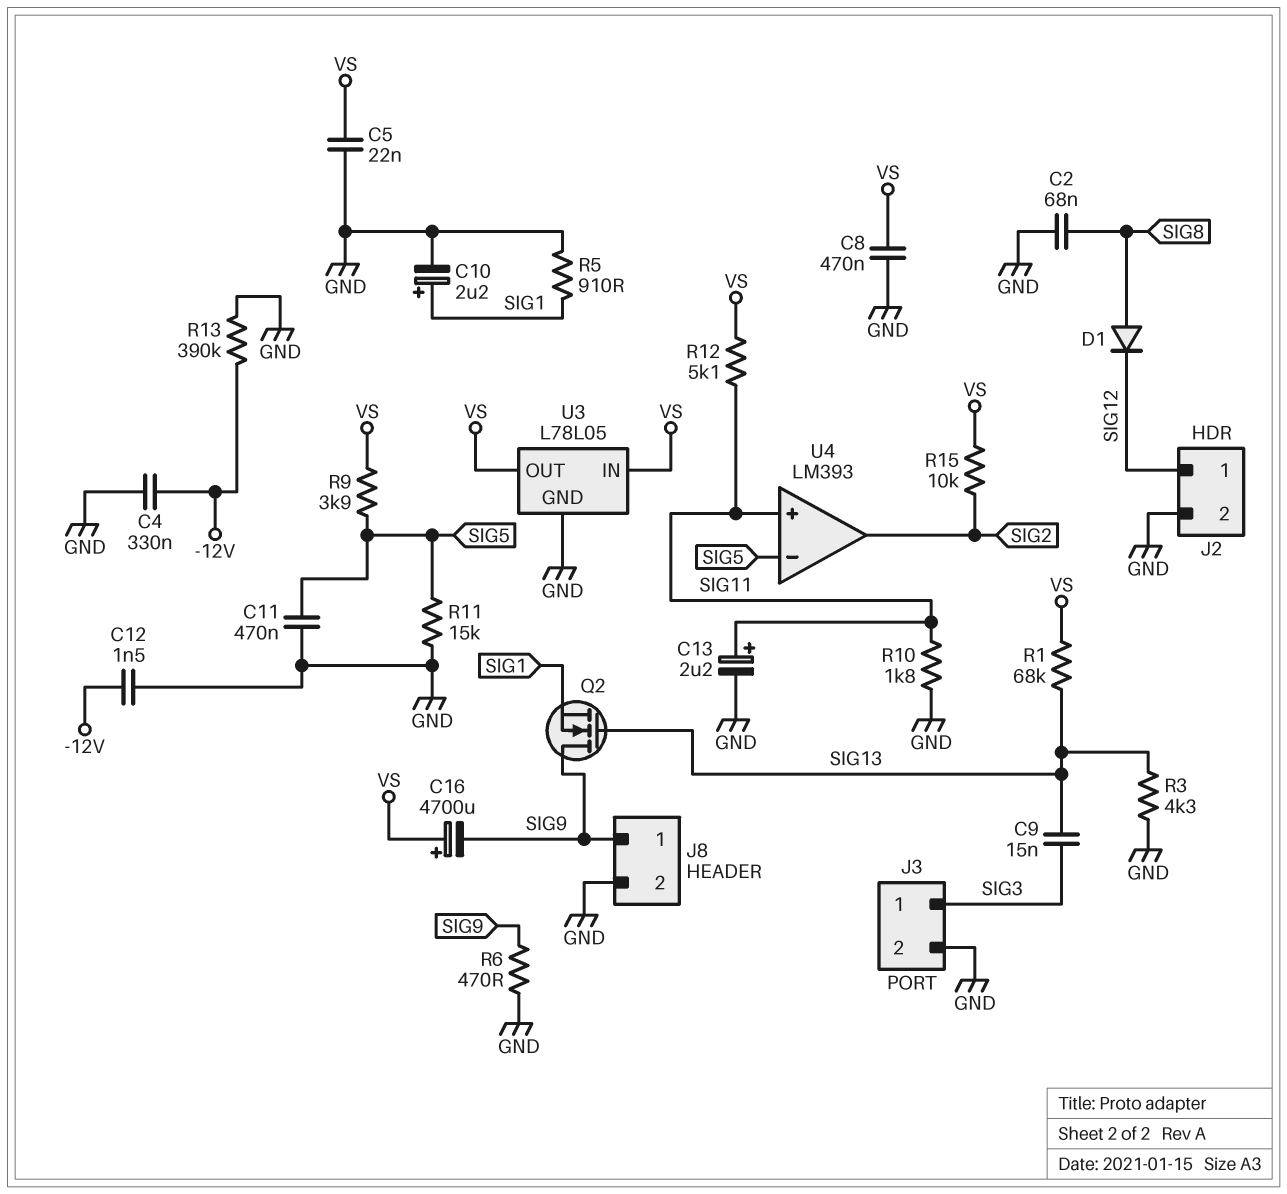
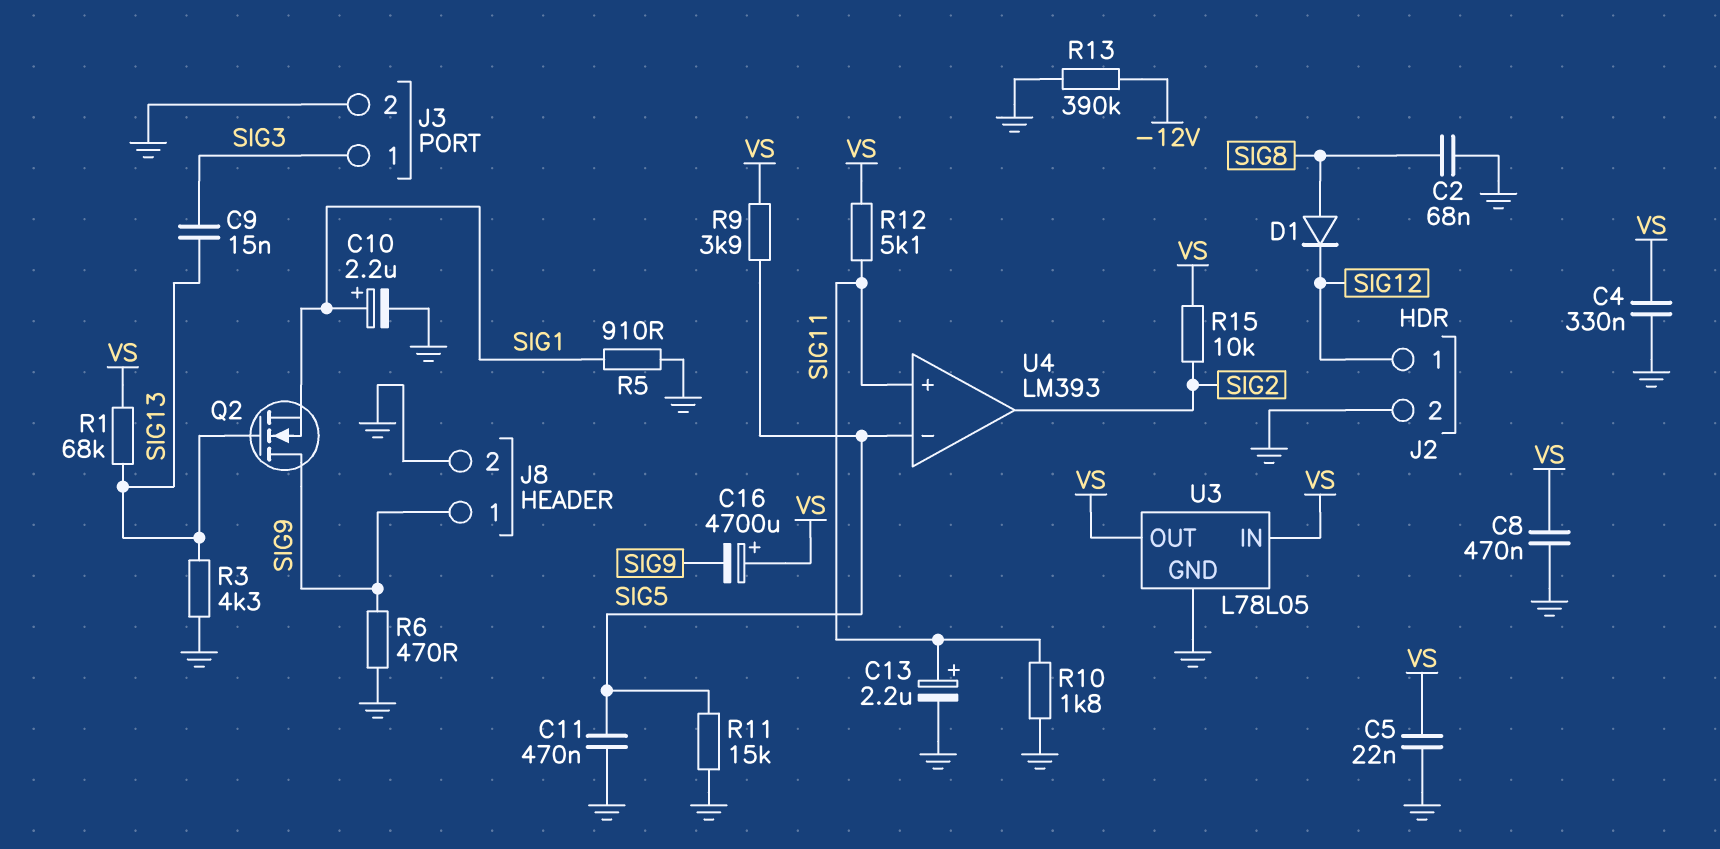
C4: 330nF (-12V, GND) -> 330nF (GND, VS)
C12: 1.5nF (-12V, GND) -> none

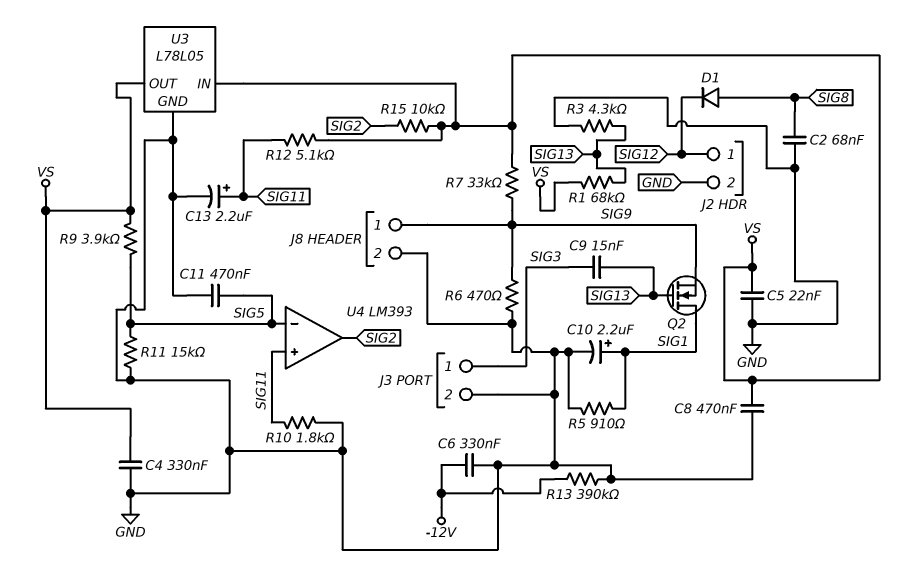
C6: none -> 330nF (-12V, GND)
C16: 4700uF (plus VS, minus SIG9) -> none
Q2: NMOS (G SIG13, D SIG9, S SIG1) -> NMOS (G SIG13, D SIG1, S SIG9)
R7: none -> 33k (SIG9, VS)

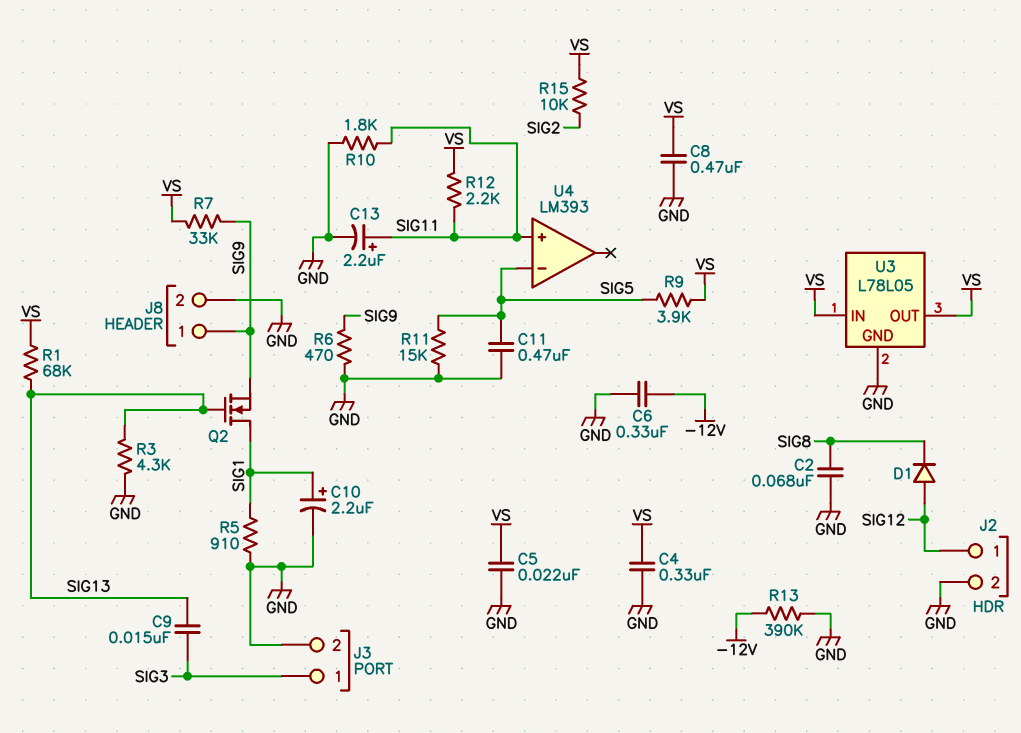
D1: diode (A SIG8, K SIG12) -> diode (A SIG12, K SIG8)
R12: 5.1k (SIG11, VS) -> 2.2k (SIG11, VS)
U4 pin out: SIG2 -> none

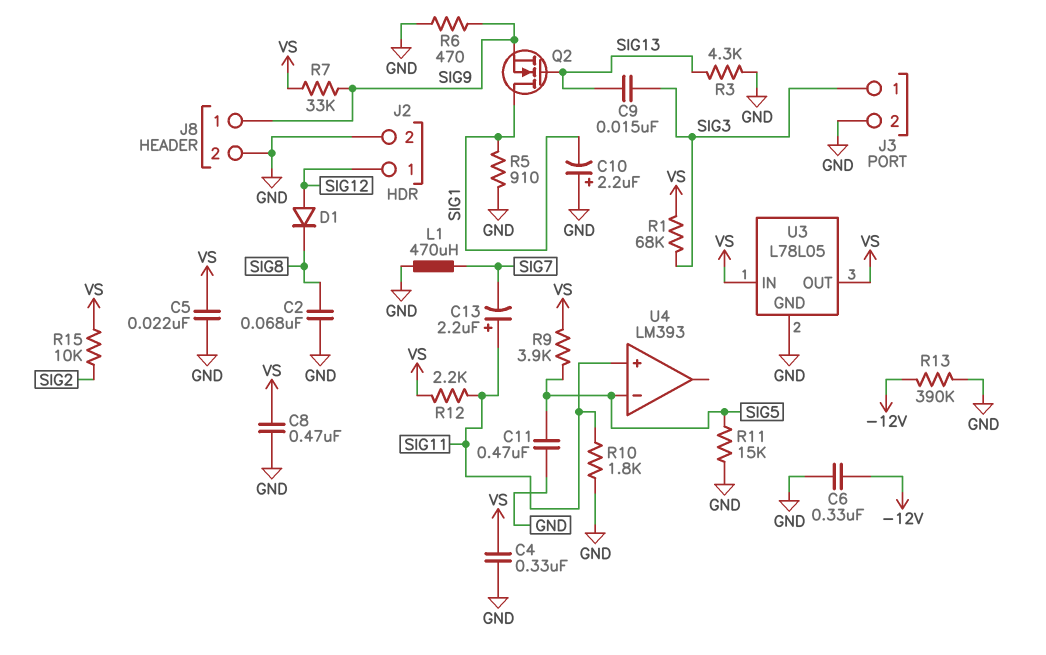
C10: 2.2uF (plus SIG1, minus GND) -> 2.2uF (plus GND, minus SIG1)
C13: 2.2uF (plus SIG11, minus GND) -> 2.2uF (plus SIG11, minus SIG7)
L1: none -> 470uH (GND, SIG7)
R1: 68k (SIG13, VS) -> 68k (SIG3, VS)

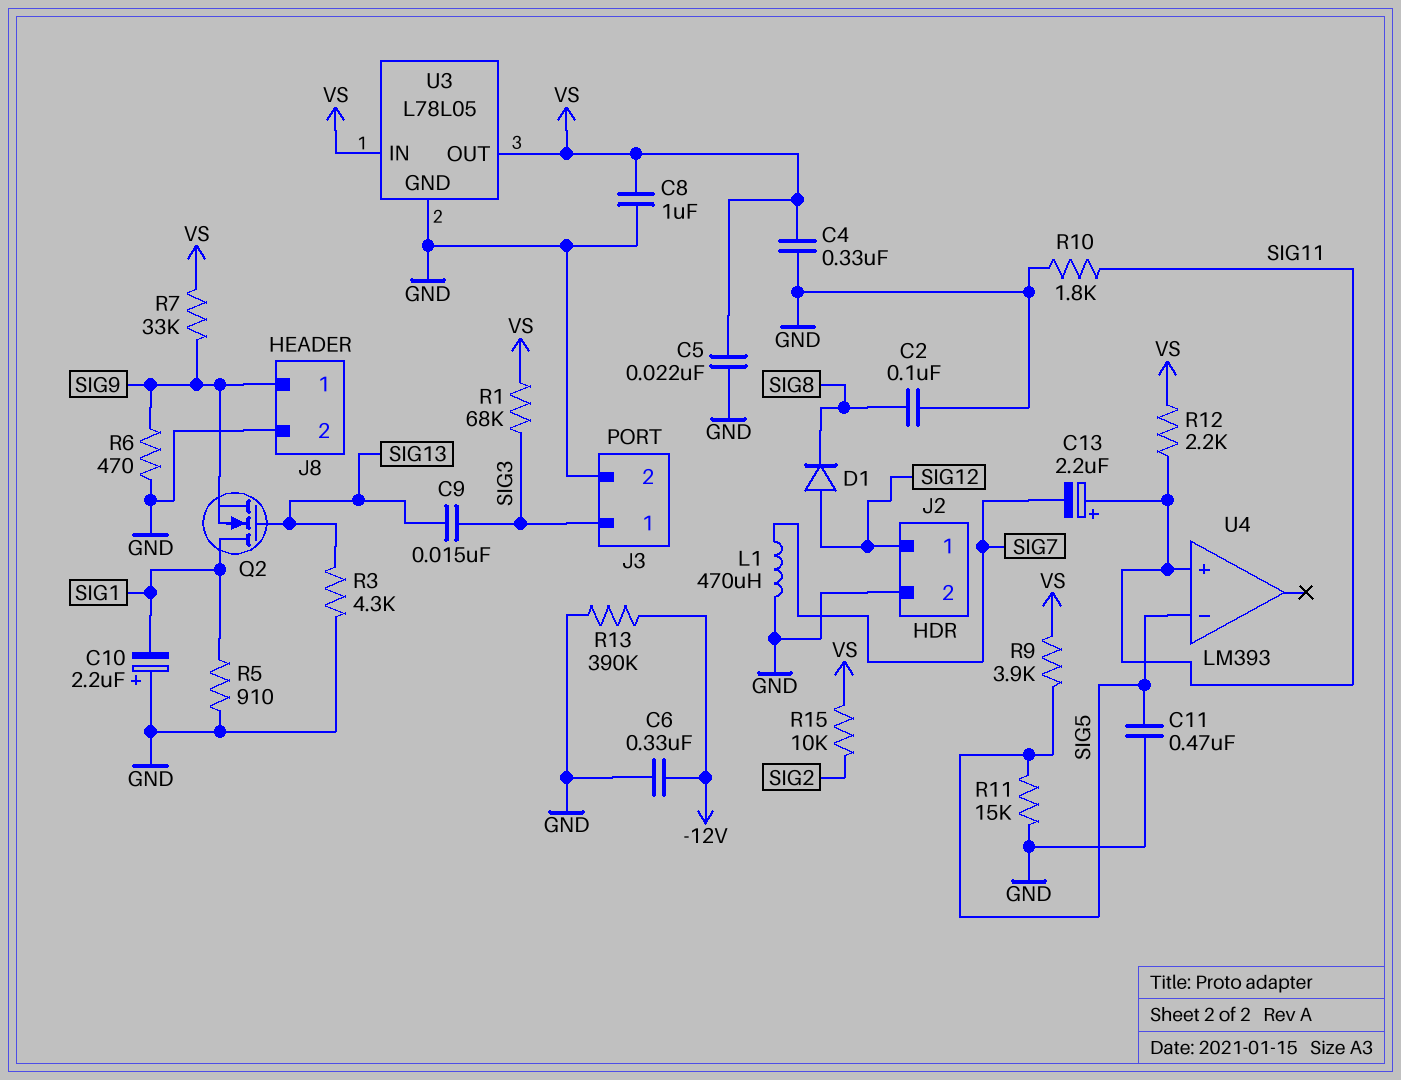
C2: 68nF (GND, SIG8) -> 100nF (GND, SIG8)
C8: 470nF (GND, VS) -> 1uF (GND, VS)

